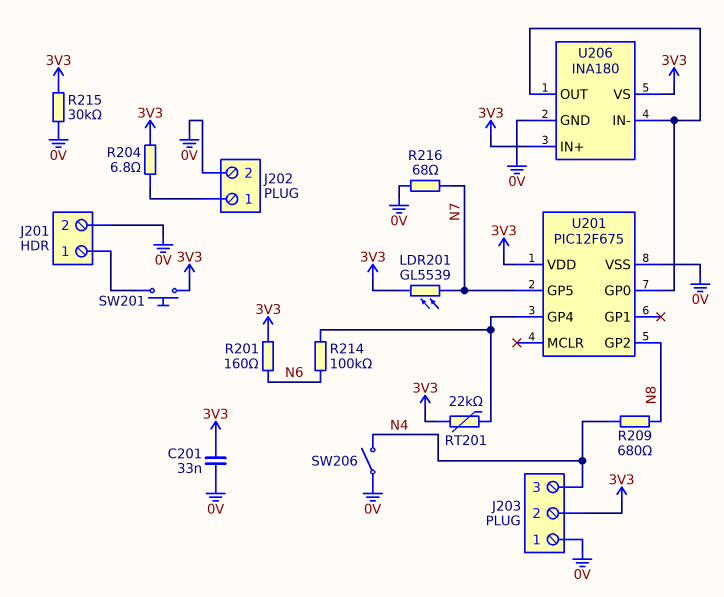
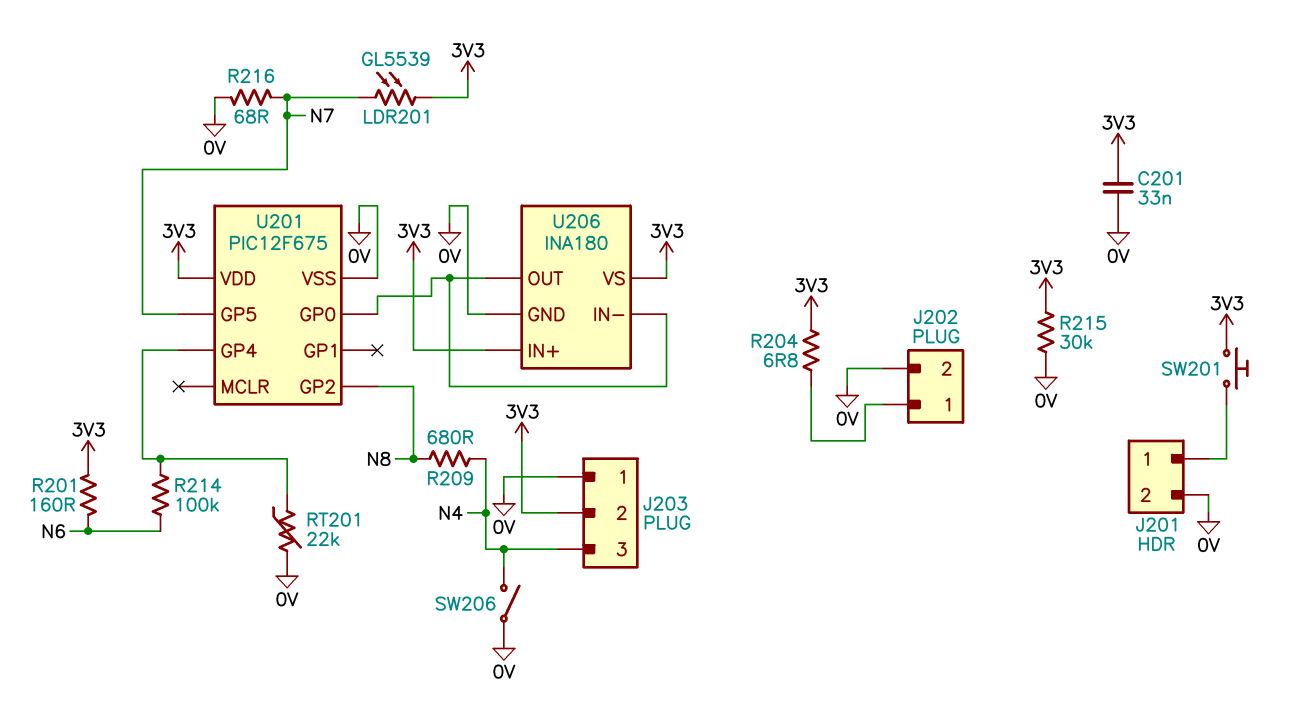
RT201: 22k (3V3, U201/GP4) -> 22k (0V, U201/GP4)

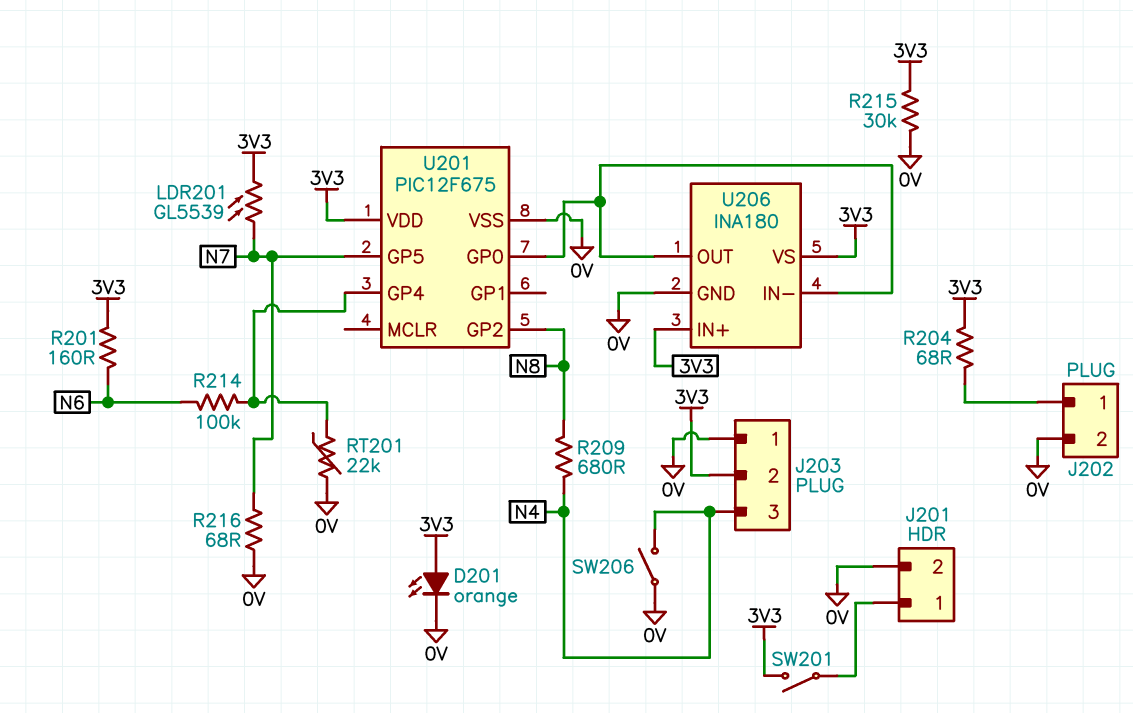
C201: 33nF (0V, 3V3) -> none
D201: none -> LED orange (A 3V3, K 0V)
R204: 6.8 (3V3, J202/1) -> 68 (3V3, J202/1)
SW201: button (3V3, J201/1) -> switch (3V3, J201/1)

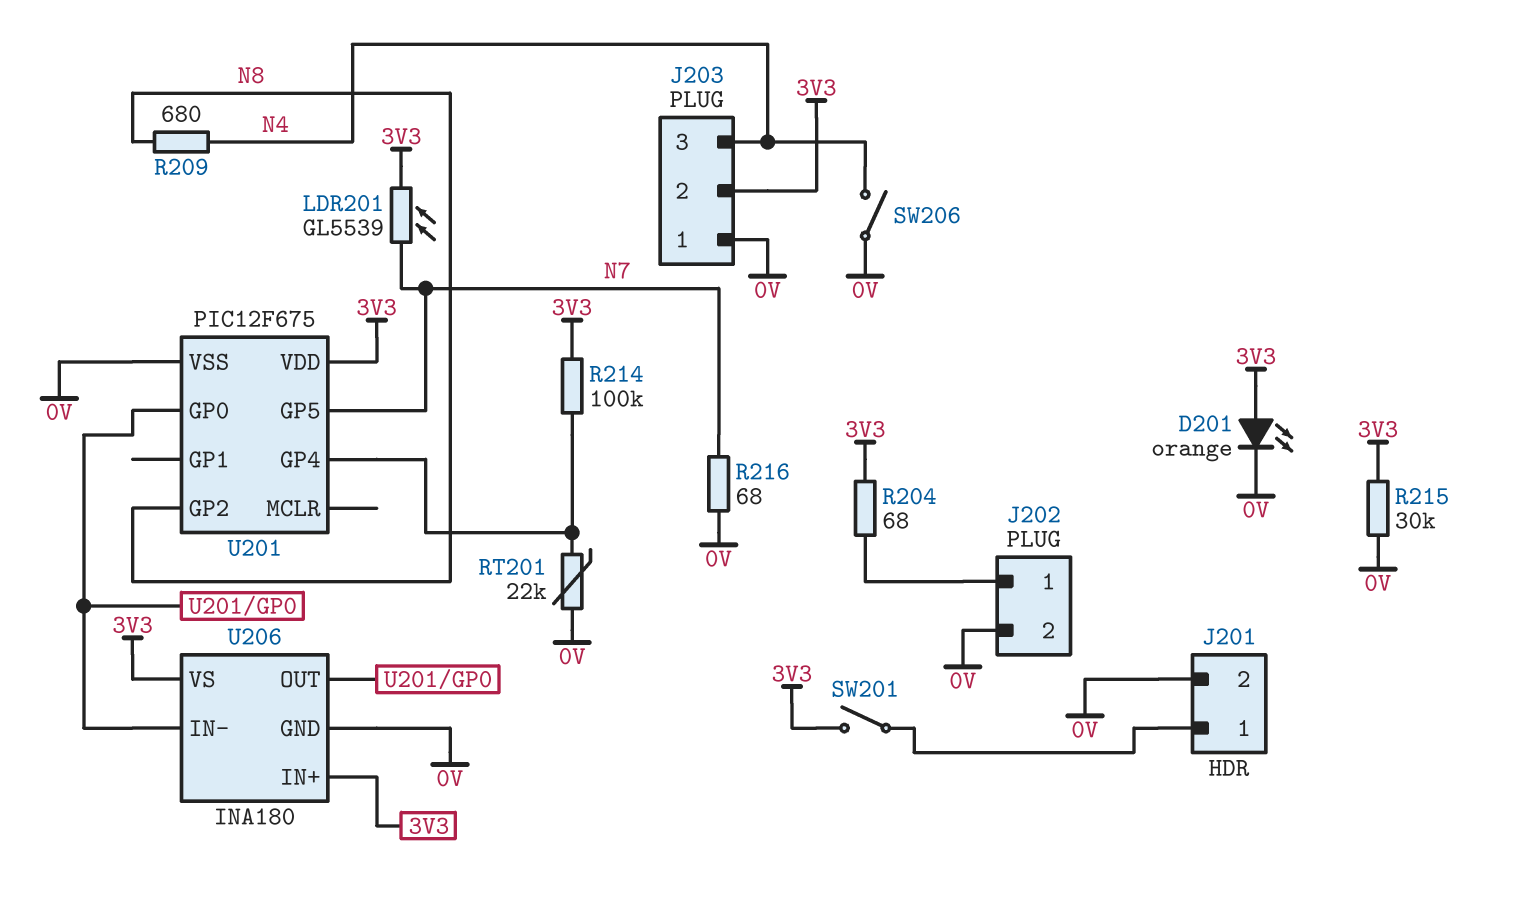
R201: 160 (3V3, N6) -> none
R214: 100k (N6, U201/GP4) -> 100k (3V3, U201/GP4)

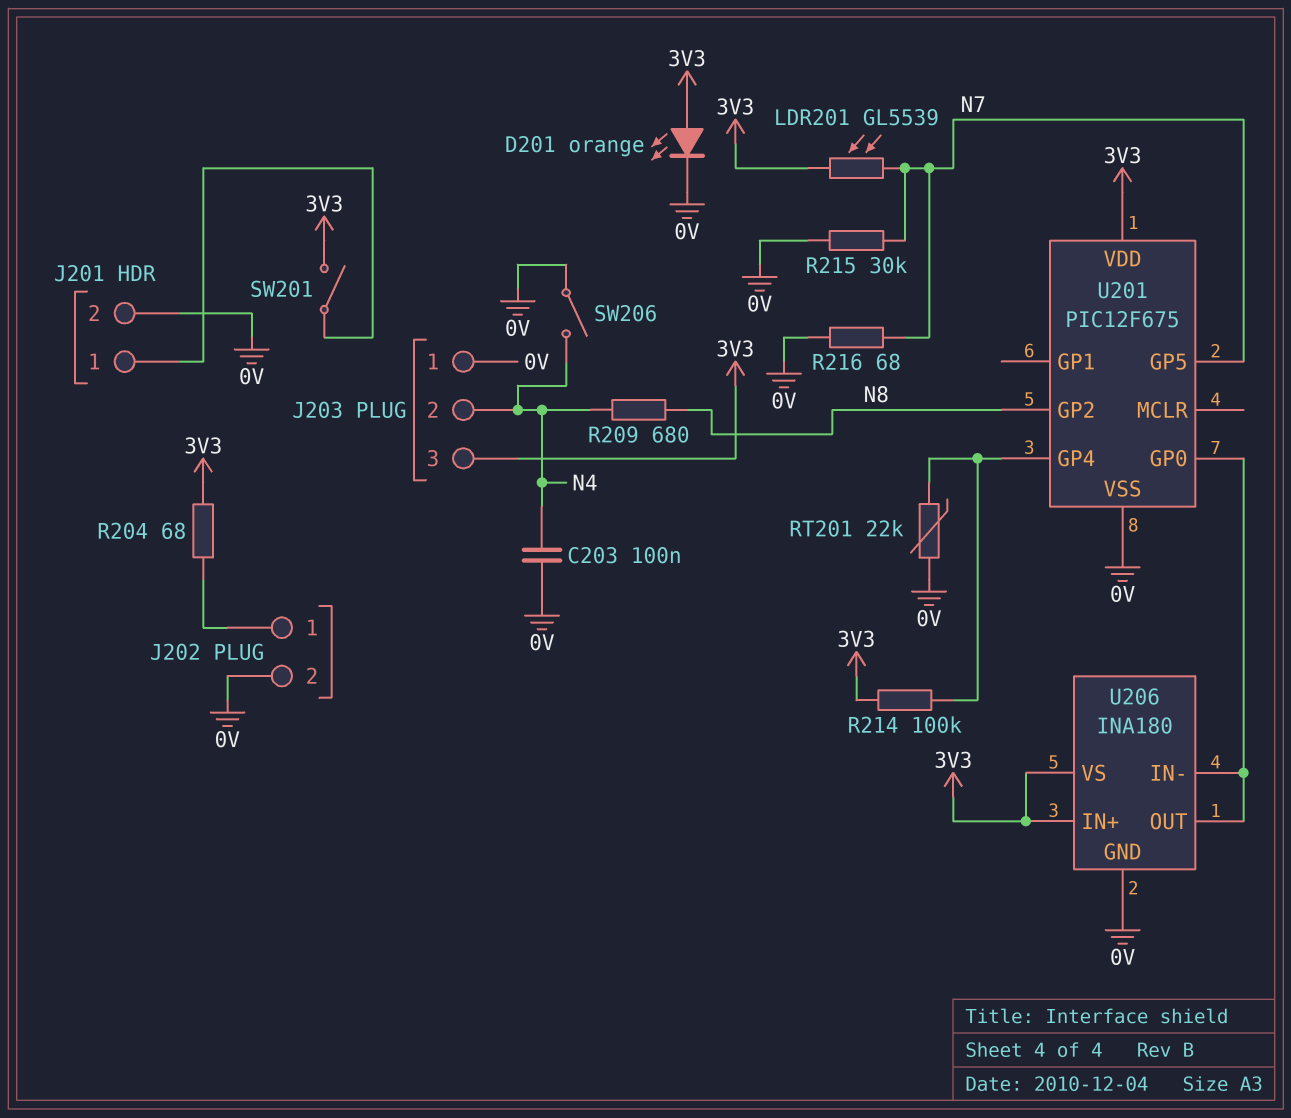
C203: none -> 100nF (0V, N4)
J203 pin 2: 3V3 -> N4
J203 pin 3: N4 -> 3V3
R215: 30k (0V, 3V3) -> 30k (0V, N7)

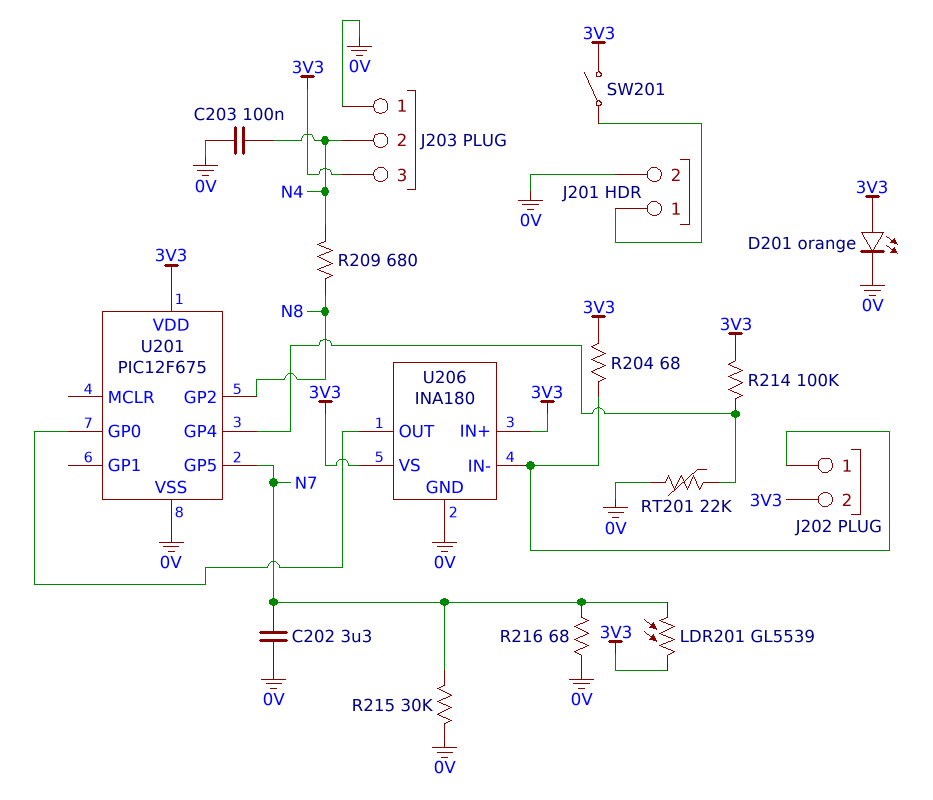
C202: none -> 3.3uF (0V, N7)
J202 pin 2: 0V -> 3V3
SW206: switch (0V, N4) -> none
U206 pin IN-: U201/GP0 -> J202/1

